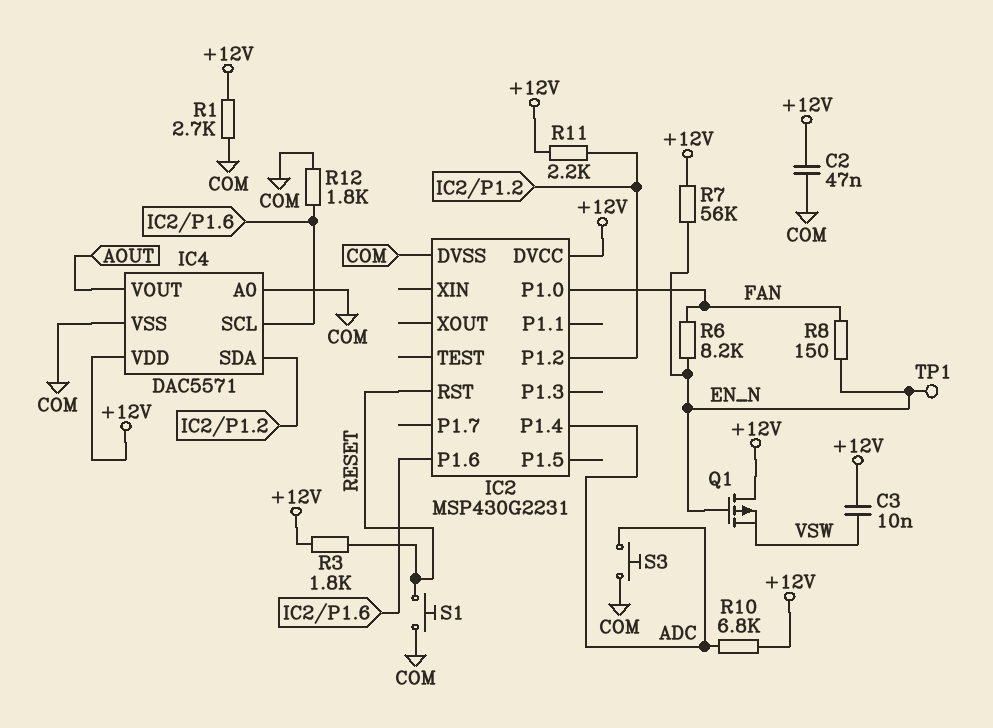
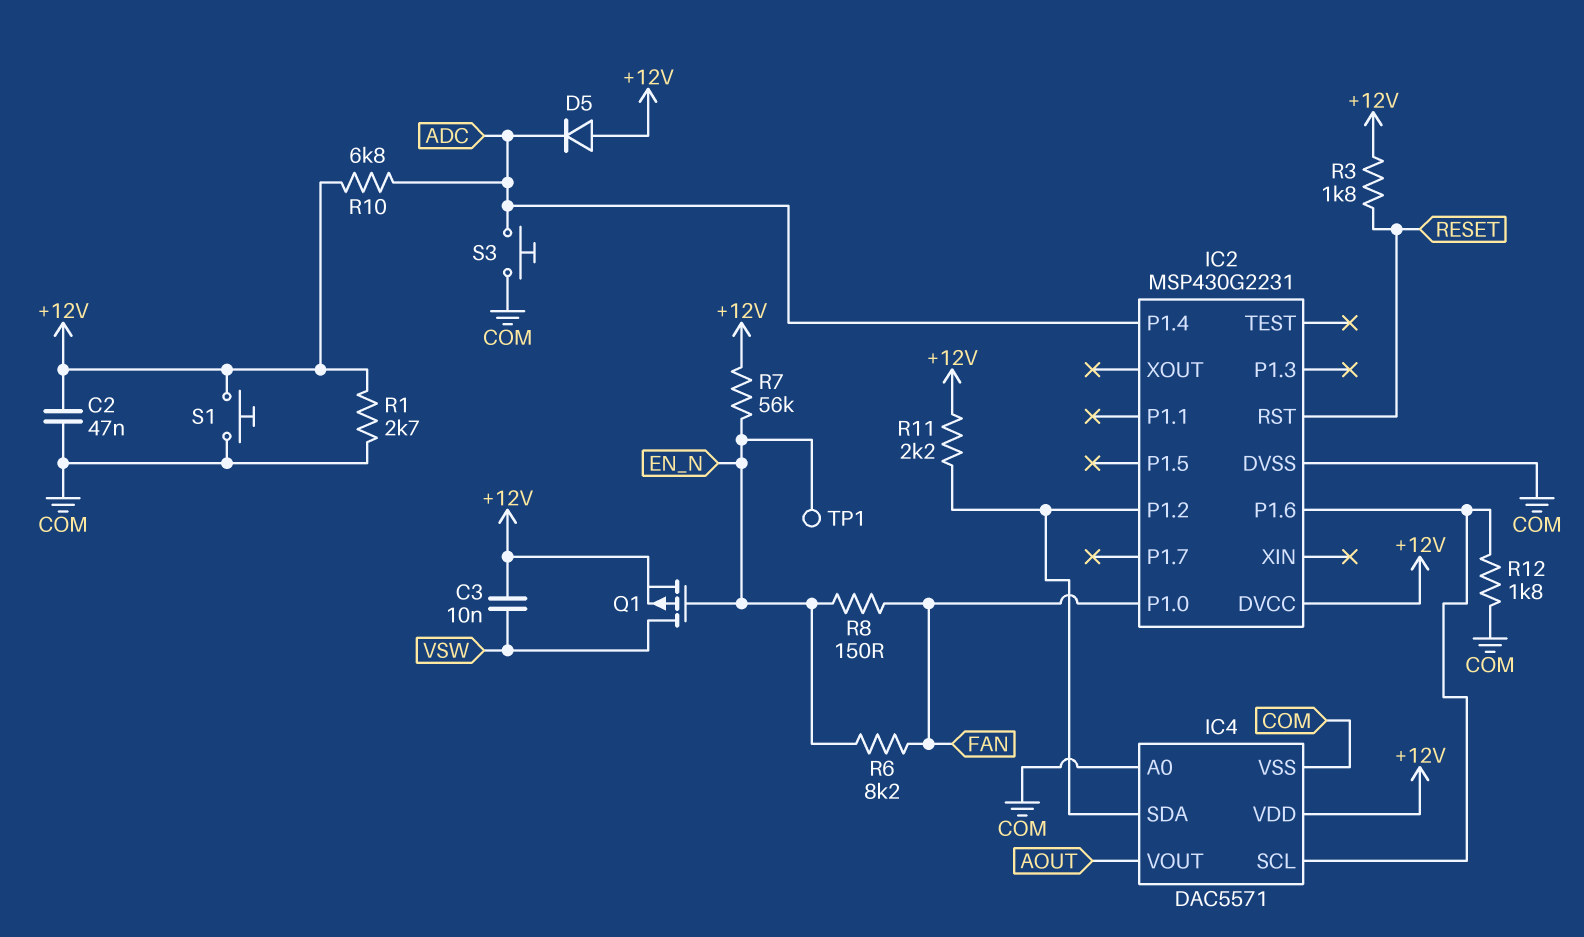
D5: none -> diode (A +12V, K ADC)
Q1: PMOS (G EN_N, D +12V, S VSW) -> PMOS (G EN_N, D VSW, S +12V)
S1: button (COM, RESET) -> button (+12V, COM)

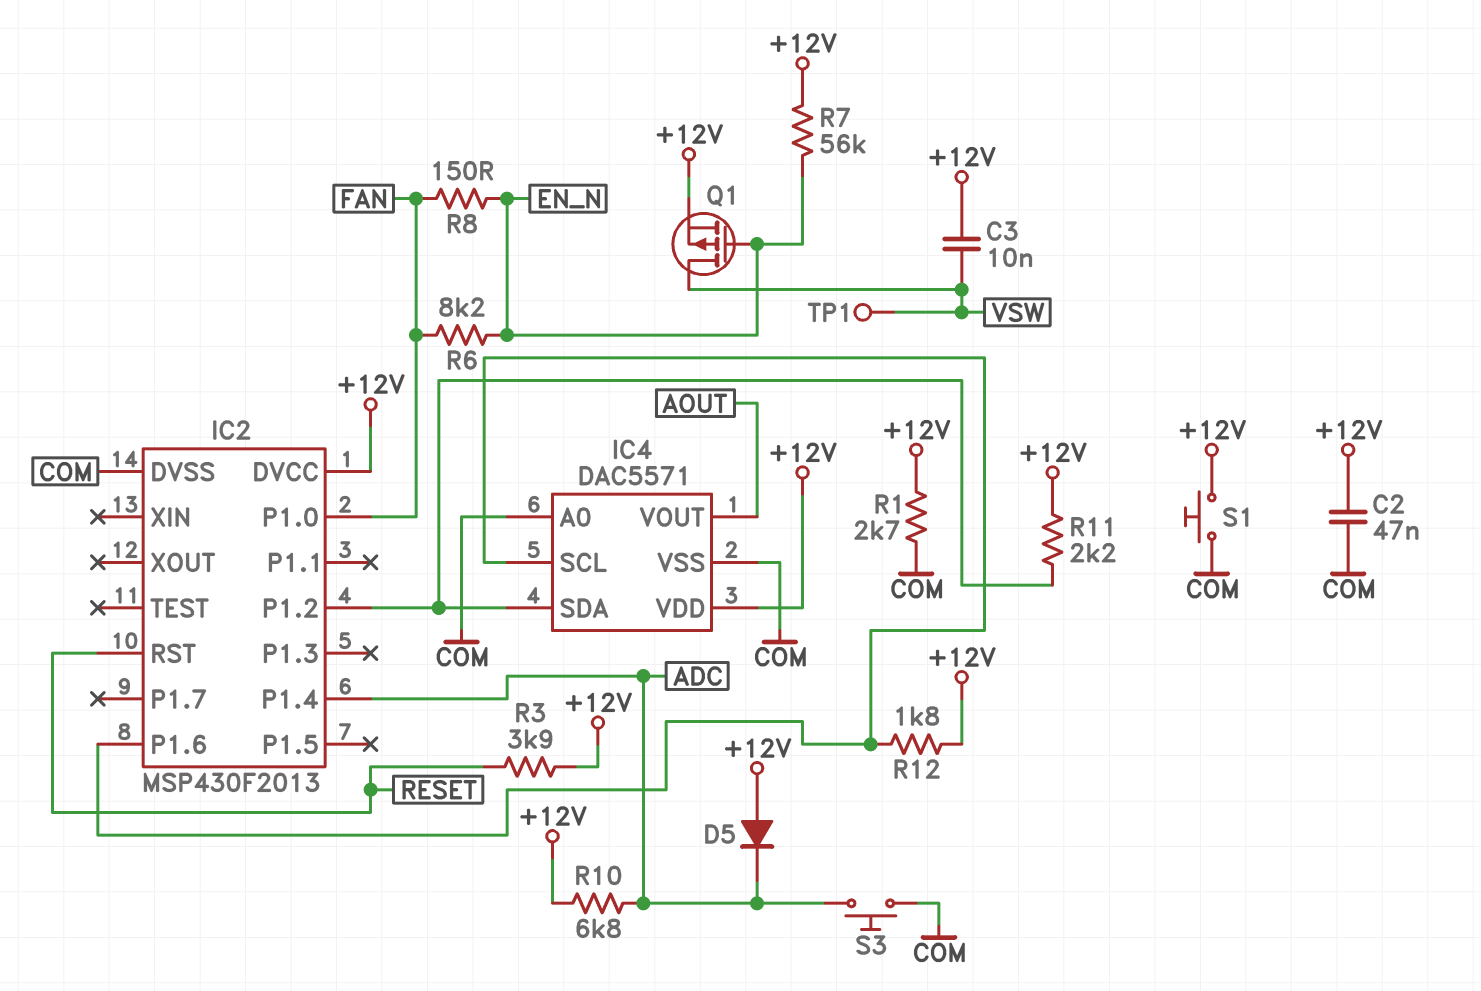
IC2: MSP430G2231 -> MSP430F2013
R3: 1.8k (+12V, RESET) -> 3.9k (+12V, RESET)
R12: 1.8k (COM, IC2/P1.6) -> 1.8k (+12V, IC2/P1.6)
TP1: test point (EN_N) -> test point (VSW)

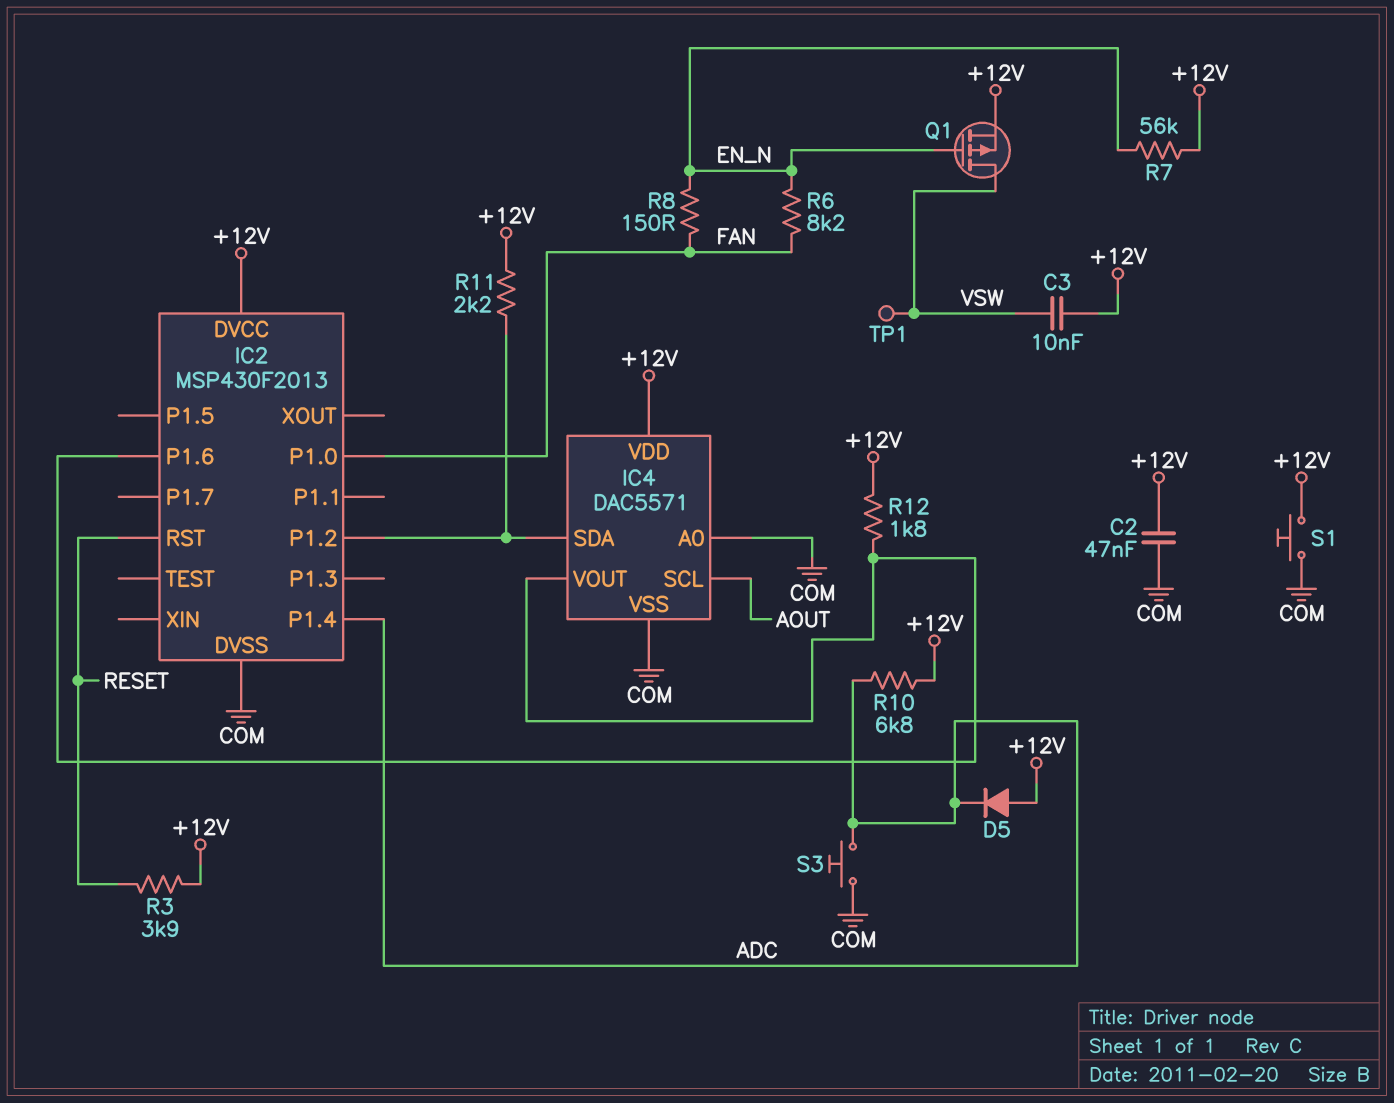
IC4 pin SCL: IC2/P1.6 -> AOUT
IC4 pin VOUT: AOUT -> IC2/P1.6
R1: 2.7k (+12V, COM) -> none

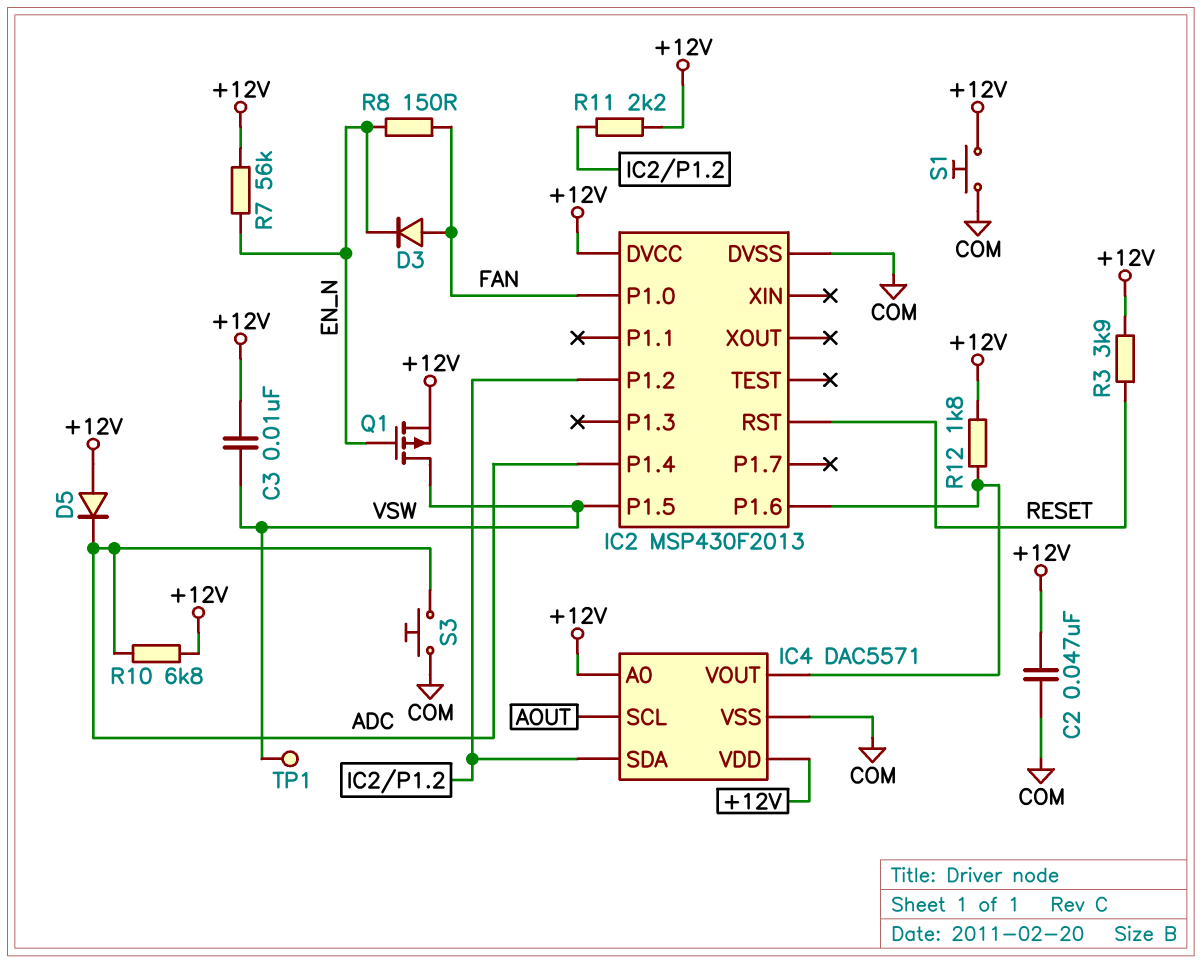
D3: none -> diode (A FAN, K EN_N)
IC2 pin P1.5: none -> VSW
IC4 pin A0: COM -> +12V
R6: 8.2k (EN_N, FAN) -> none

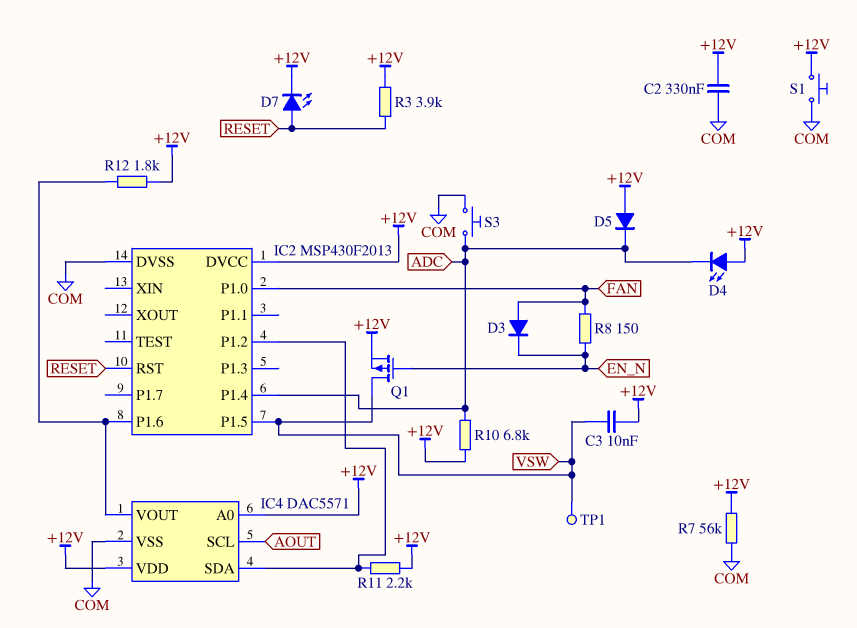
C2: 47nF (+12V, COM) -> 330nF (+12V, COM)
D4: none -> LED (A +12V, K ADC)
D7: none -> LED (A RESET, K +12V)
R7: 56k (+12V, EN_N) -> 56k (+12V, COM)

